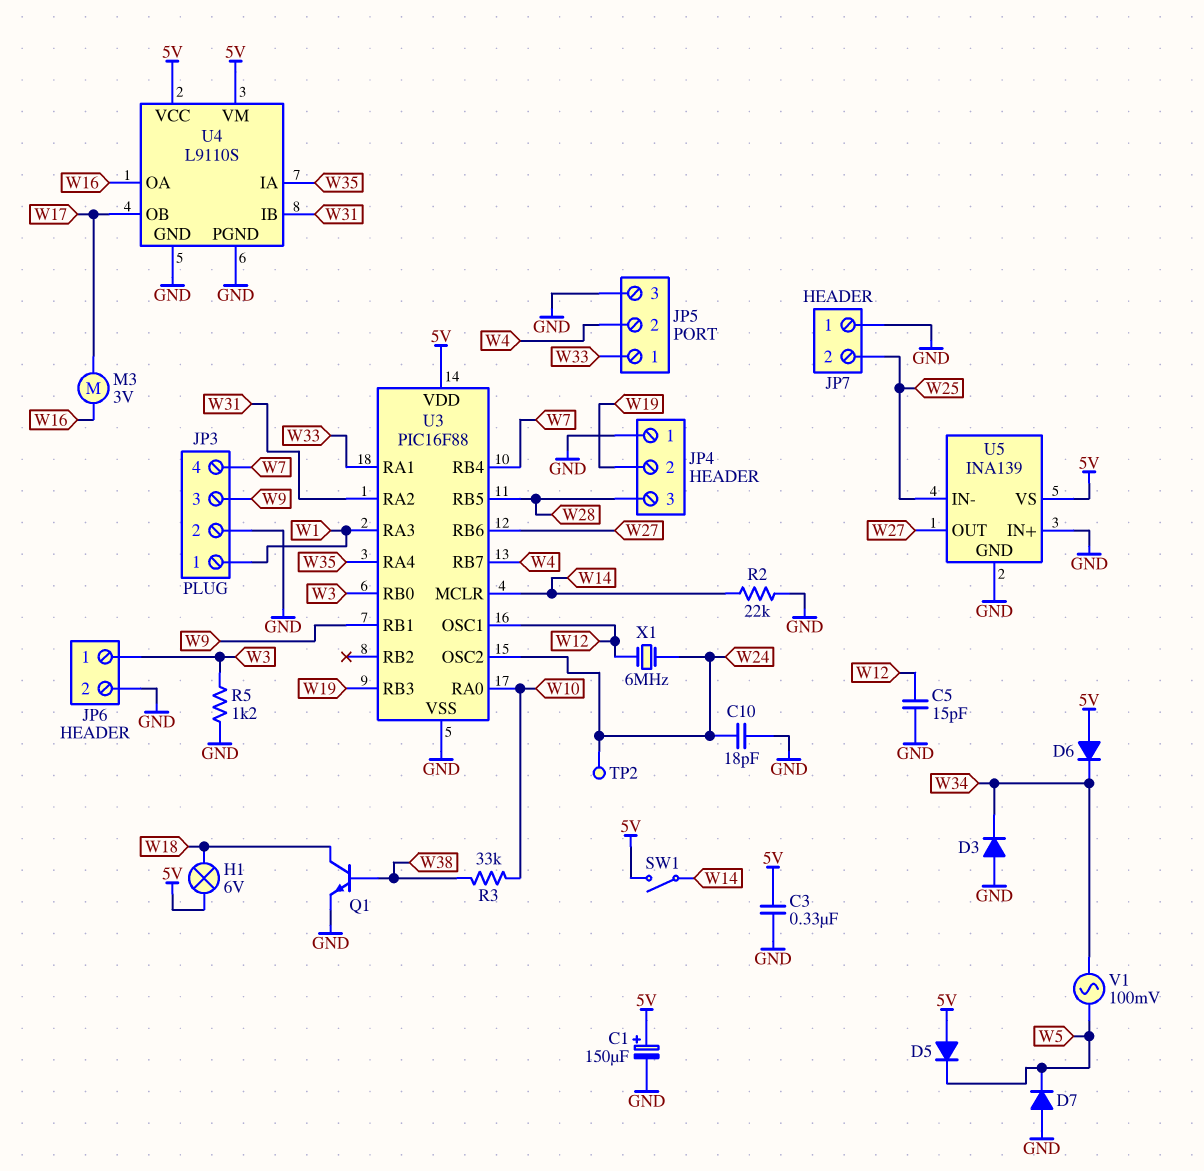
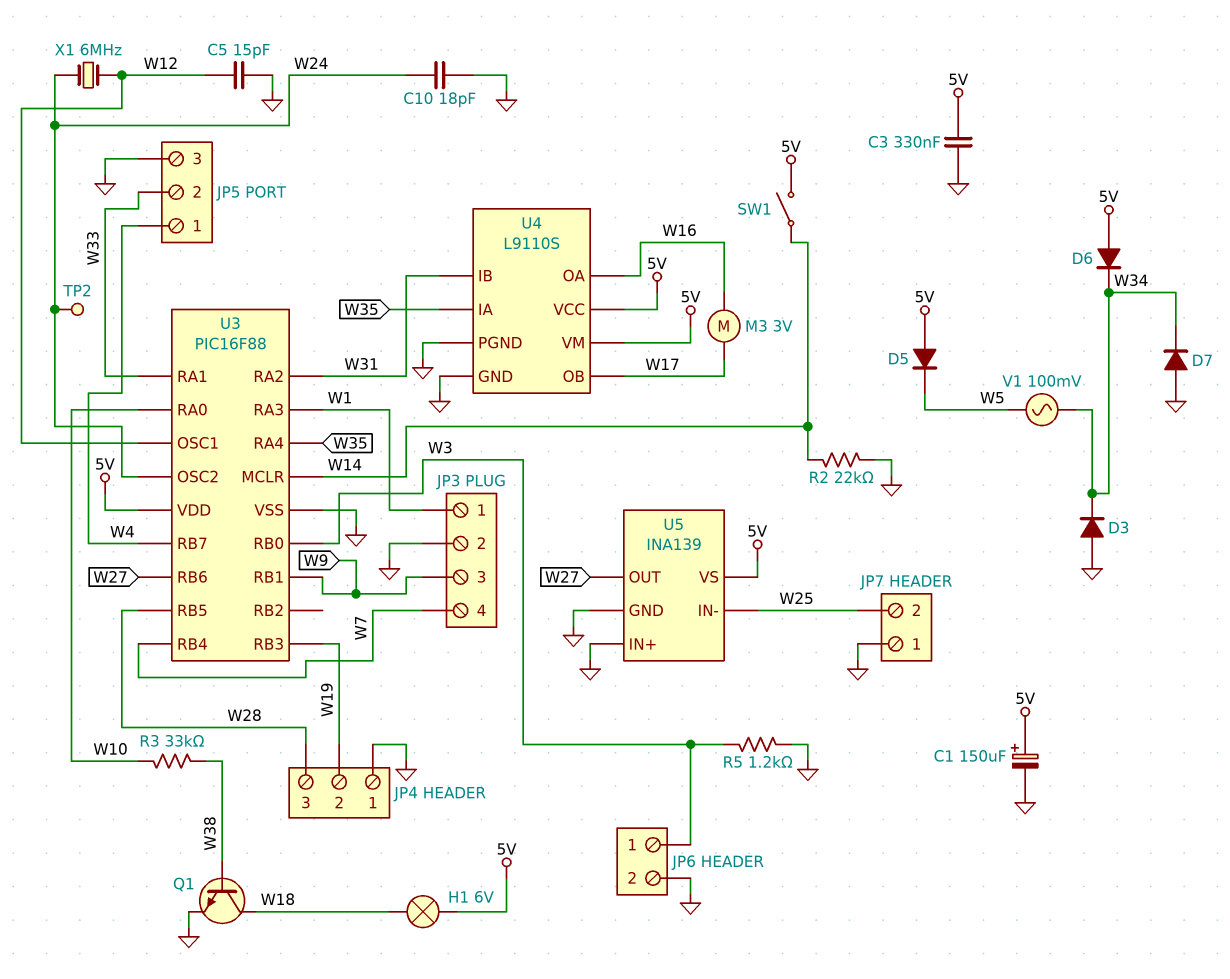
D7: diode (A GND, K W5) -> diode (A GND, K W34)
JP5 pin 1: W33 -> W4
JP5 pin 2: W4 -> W33

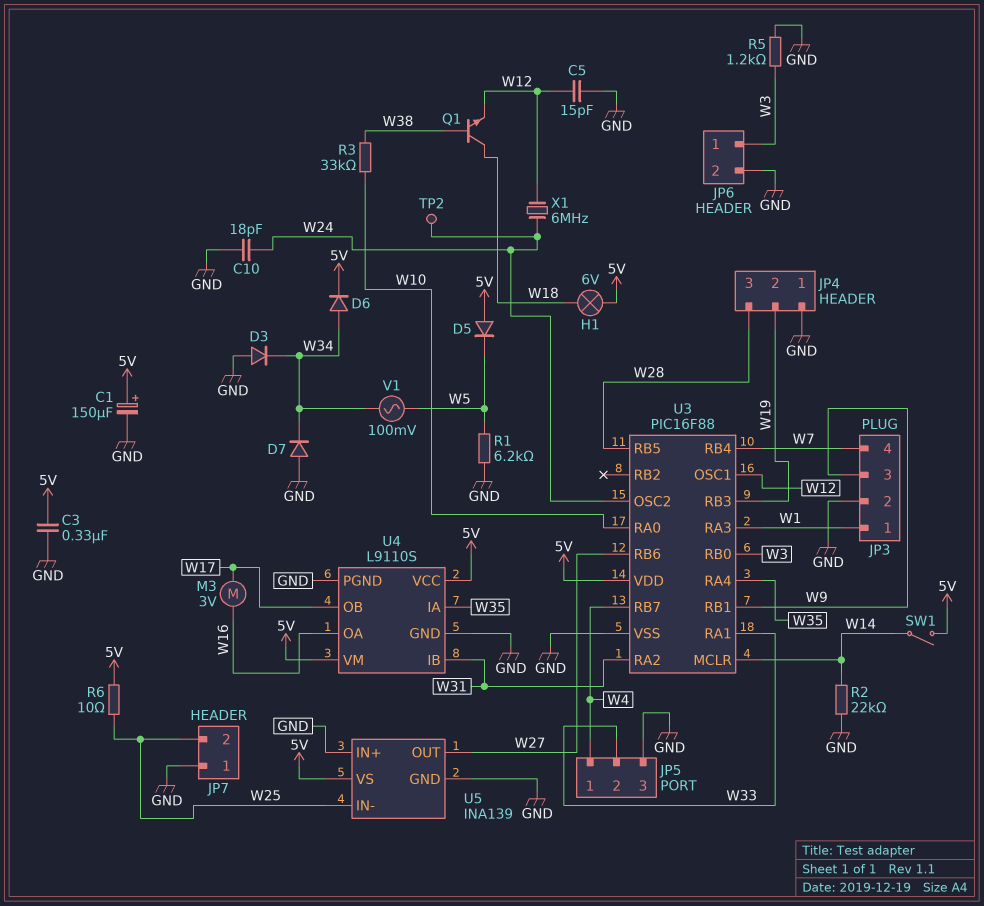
D6: diode (A 5V, K W34) -> diode (A W34, K 5V)
Q1: NPN (B W38, C W18, E GND) -> NPN (B W38, C W18, E W12)
R1: none -> 6.2k (GND, W5)
R6: none -> 10 (5V, W25)

